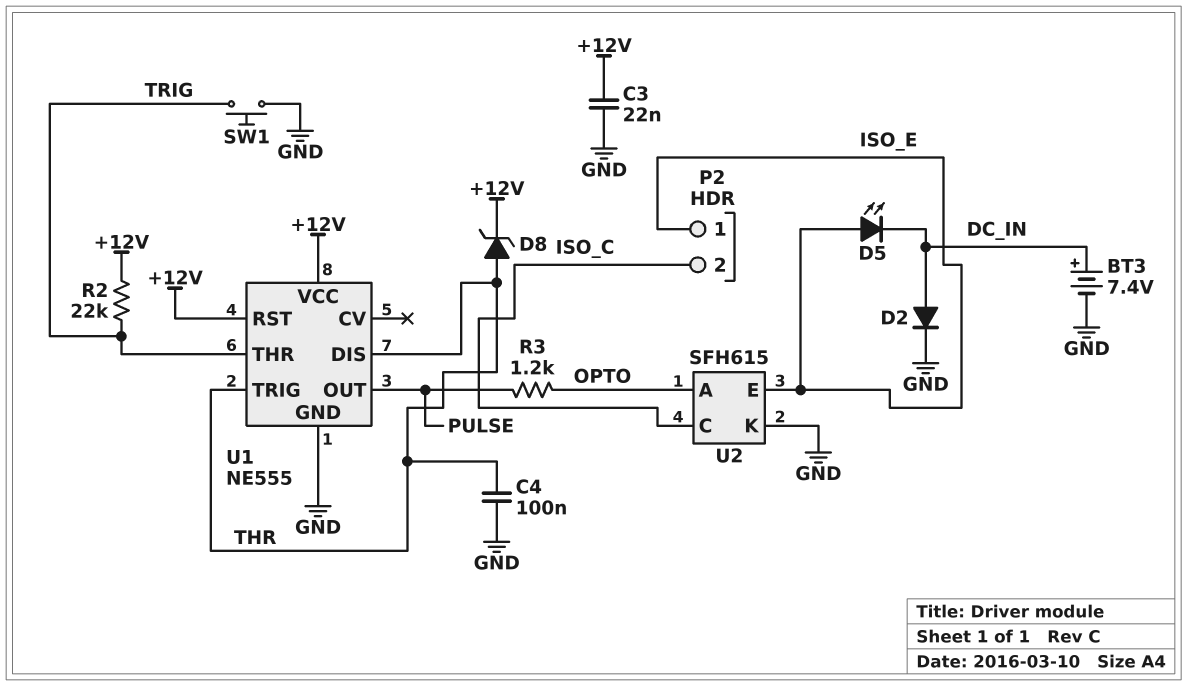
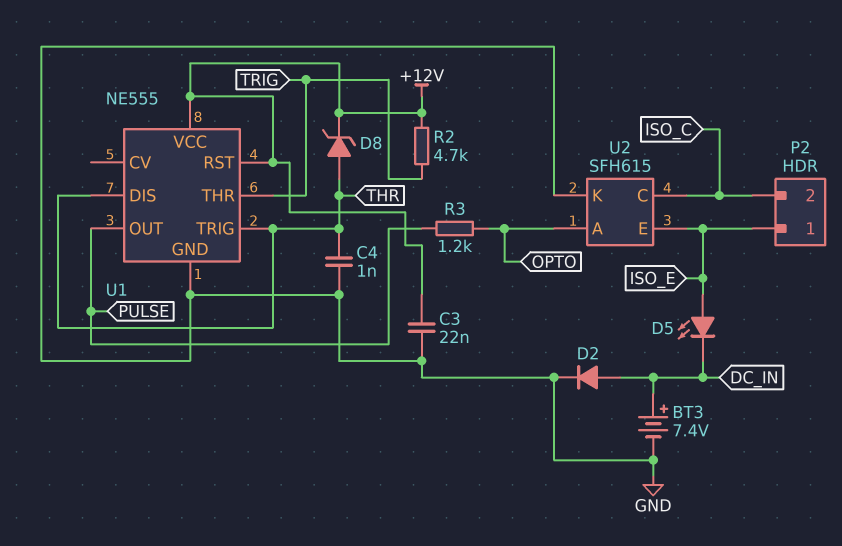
C4: 100nF (GND, THR) -> 1nF (GND, THR)
R2: 22k (+12V, TRIG) -> 4.7k (+12V, TRIG)
SW1: button (GND, TRIG) -> none

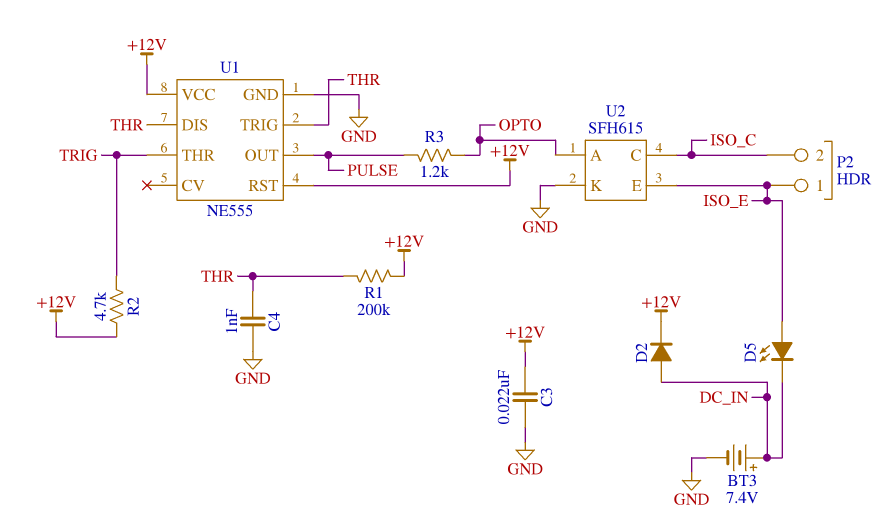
D2: diode (A DC_IN, K GND) -> diode (A DC_IN, K +12V)
D8: zener (A THR, K +12V) -> none
R1: none -> 200k (+12V, THR)

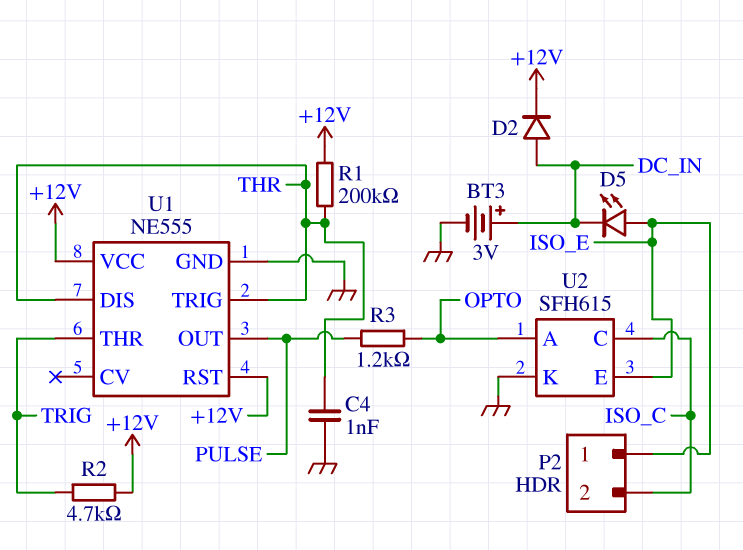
BT3: 7.4V (plus DC_IN, minus GND) -> 3V (plus DC_IN, minus GND)
C3: 22nF (+12V, GND) -> none

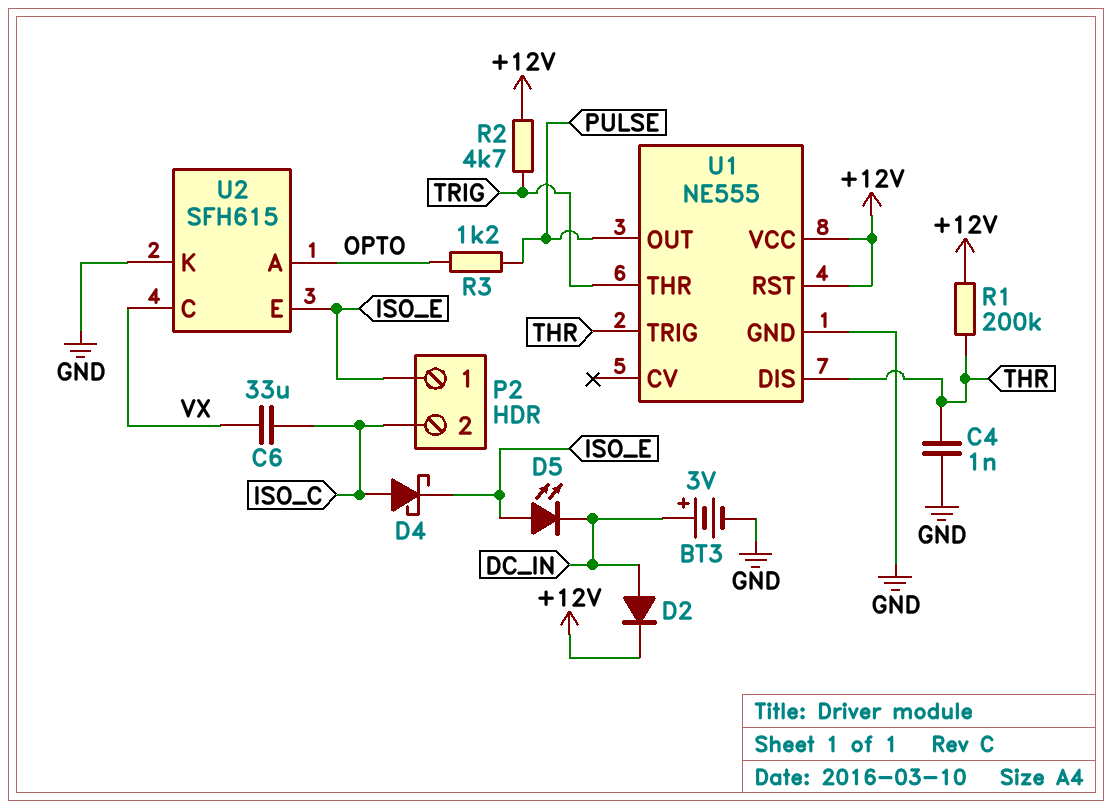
C6: none -> 33uF (ISO_C, VX)
D4: none -> schottky (A ISO_C, K ISO_E)
U2 pin C: ISO_C -> VX

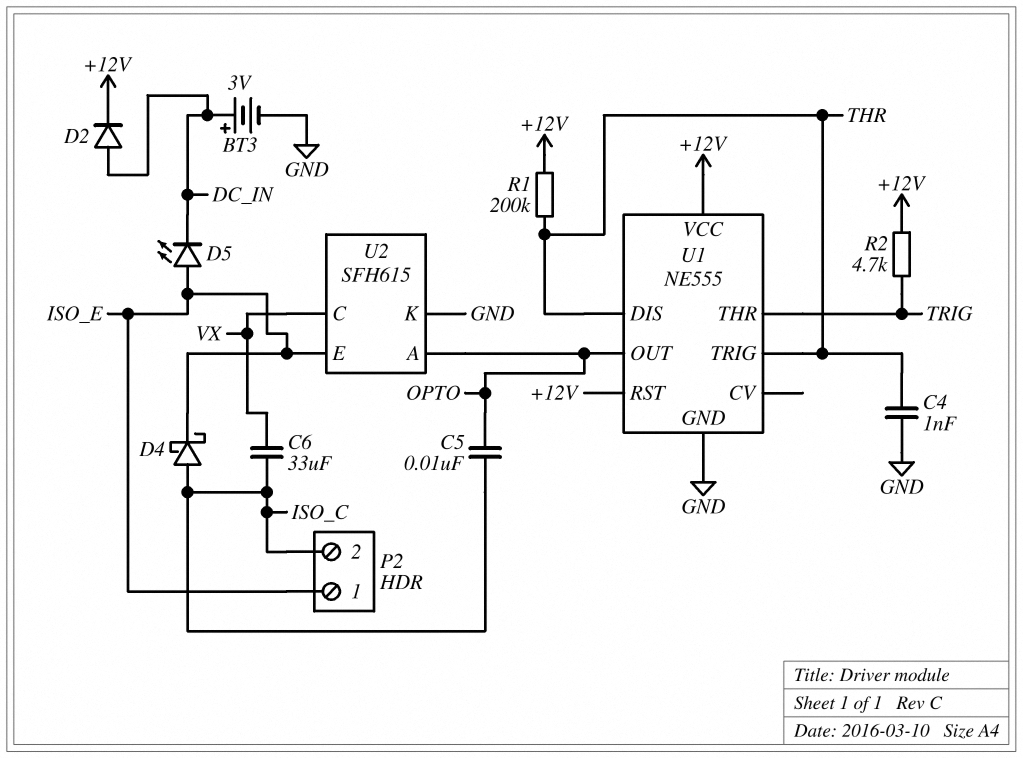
C5: none -> 10nF (ISO_C, OPTO)
R3: 1.2k (OPTO, PULSE) -> none
U1 pin OUT: PULSE -> OPTO

